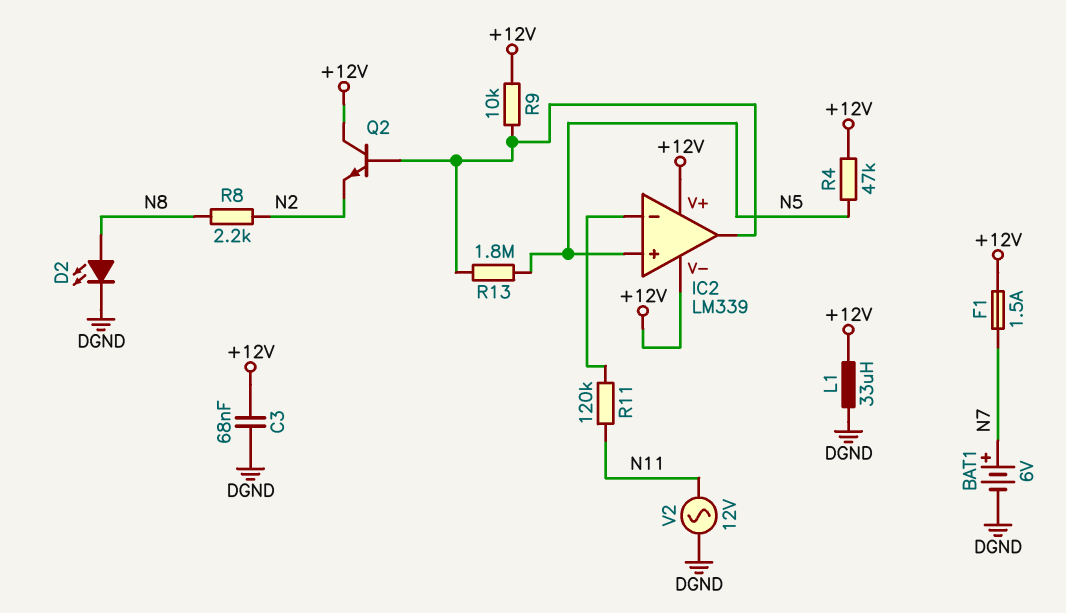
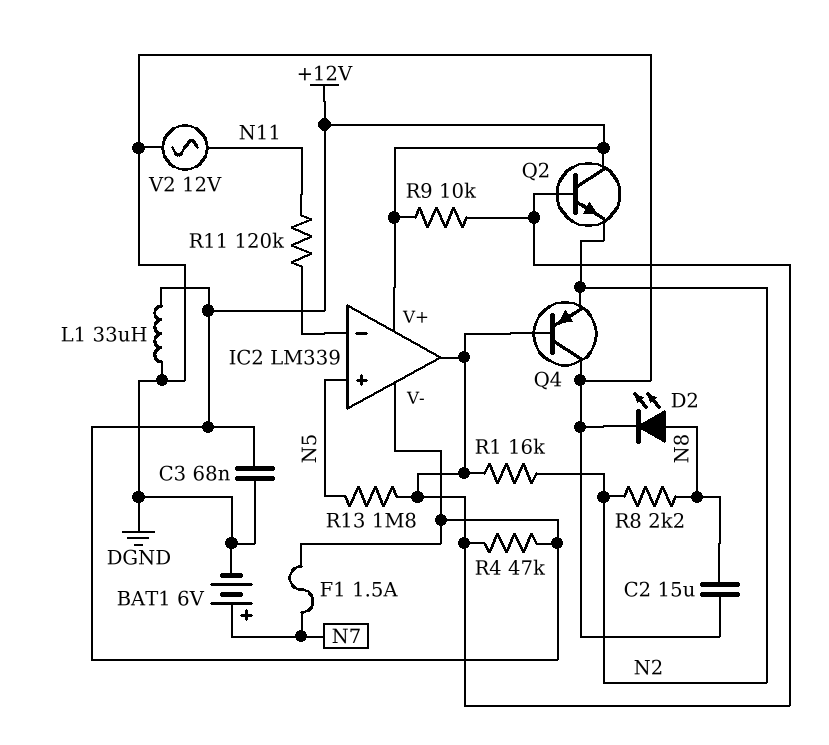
C2: none -> 15uF (DGND, N8)
Q4: none -> PNP (B IC2/out, C DGND, E N2)
R1: none -> 16k (IC2/out, N2)
R4: 47k (+12V, N5) -> 47k (+12V, IC2/out)

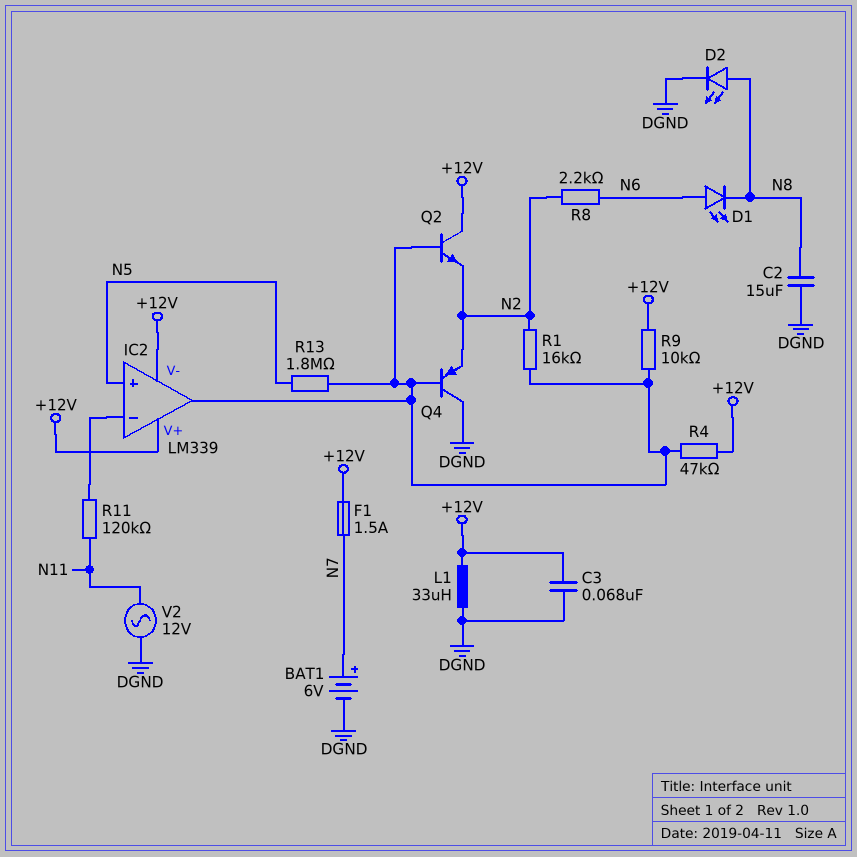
D1: none -> LED (A N6, K N8)
R8: 2.2k (N2, N8) -> 2.2k (N2, N6)

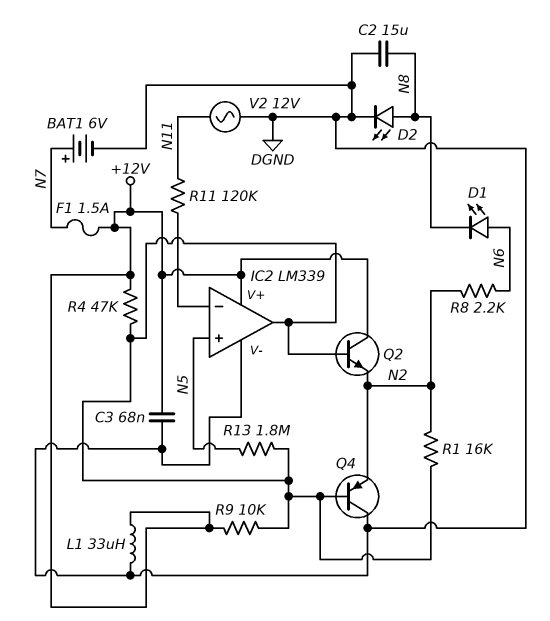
IC2 pin V-: +12V -> DGND

